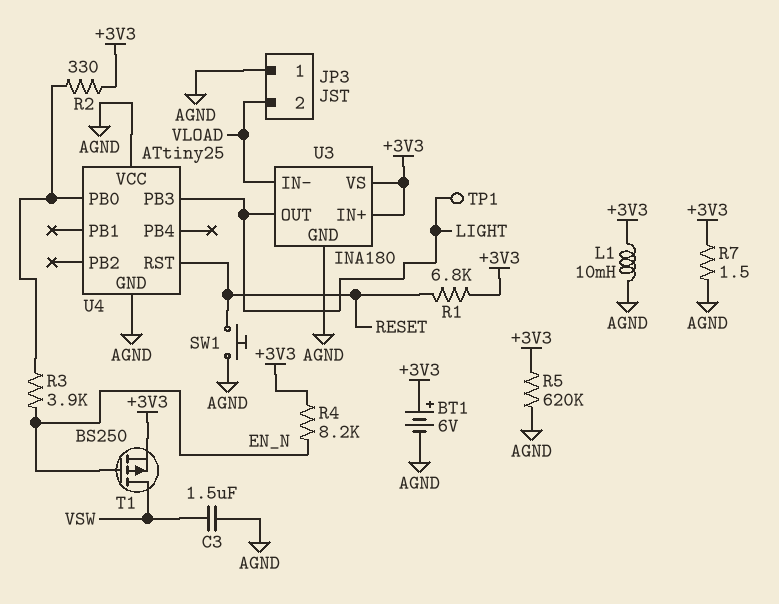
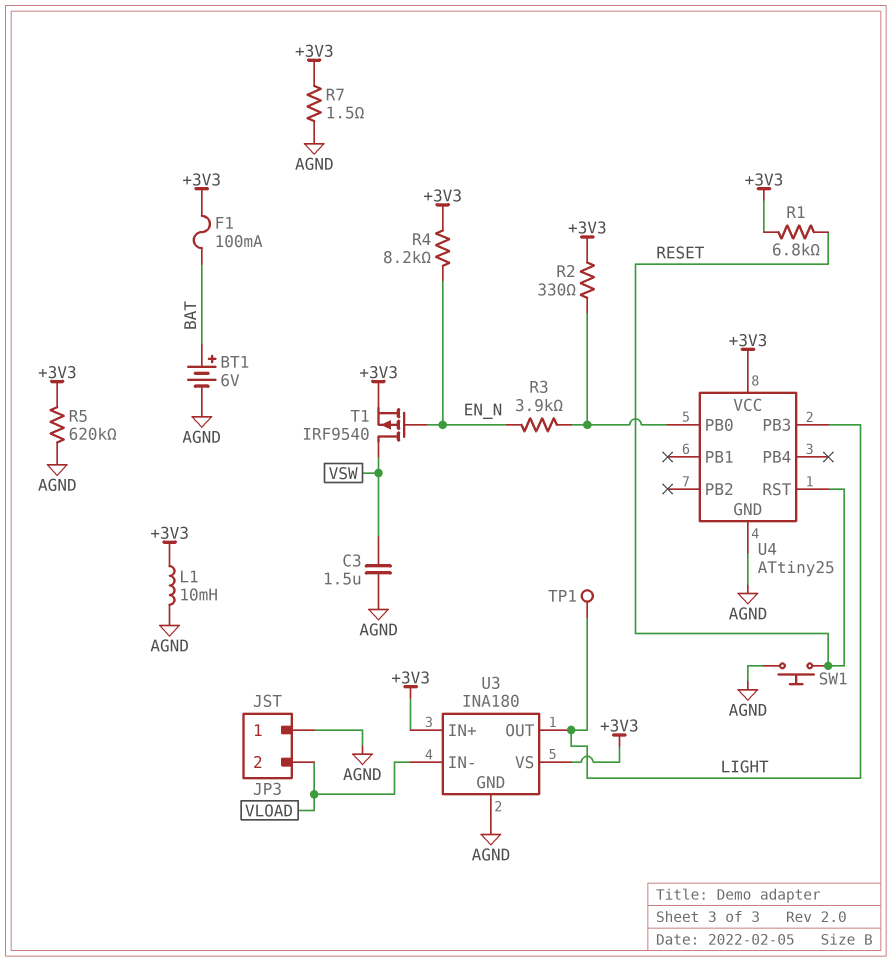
BT1: 6V (plus +3V3, minus AGND) -> 6V (plus BAT, minus AGND)
F1: none -> 100mA (+3V3, BAT)
T1: PMOS BS250 (G EN_N, D VSW, S +3V3) -> PMOS IRF9540 (G EN_N, D VSW, S +3V3)
U4 pin VCC: AGND -> +3V3

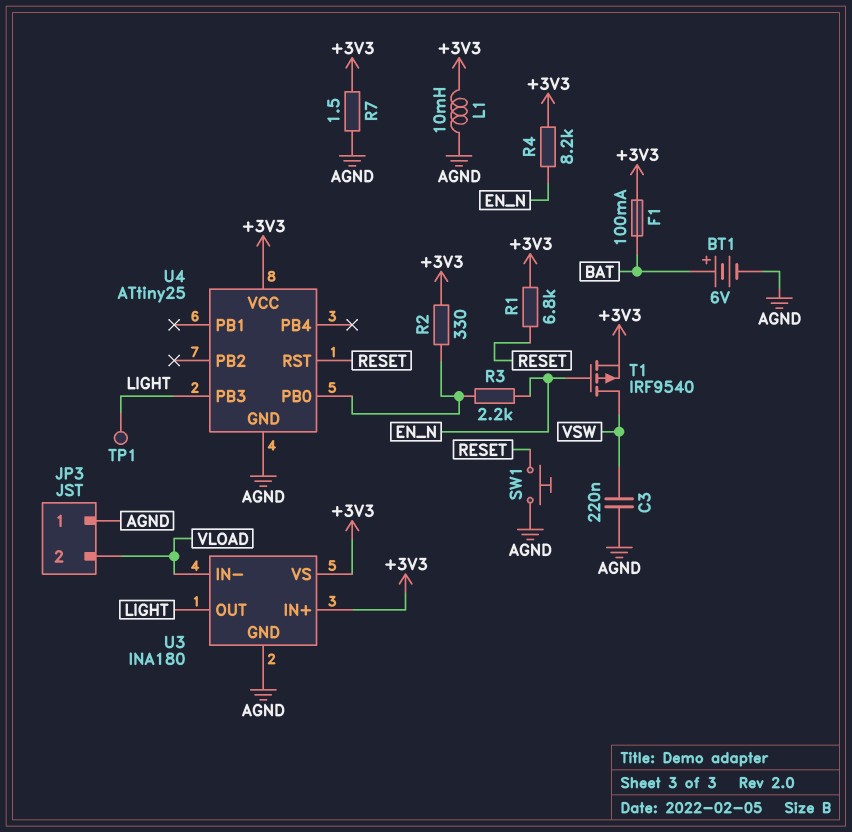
C3: 1.5uF (AGND, VSW) -> 220nF (AGND, VSW)
R3: 3.9k (EN_N, U4/PB0) -> 2.2k (EN_N, U4/PB0)
R5: 620k (+3V3, AGND) -> none

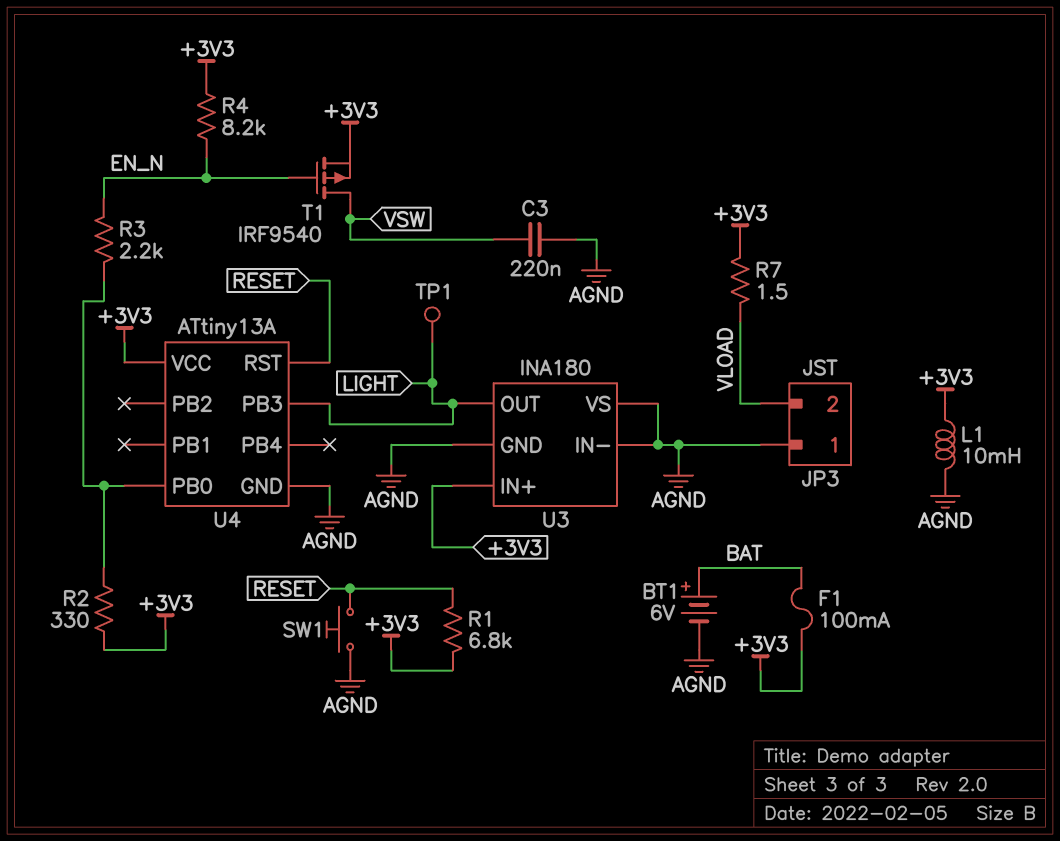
R7: 1.5 (+3V3, AGND) -> 1.5 (+3V3, VLOAD)
U3 pin IN-: VLOAD -> AGND
U3 pin VS: +3V3 -> AGND
U4: ATtiny25 -> ATtiny13A

